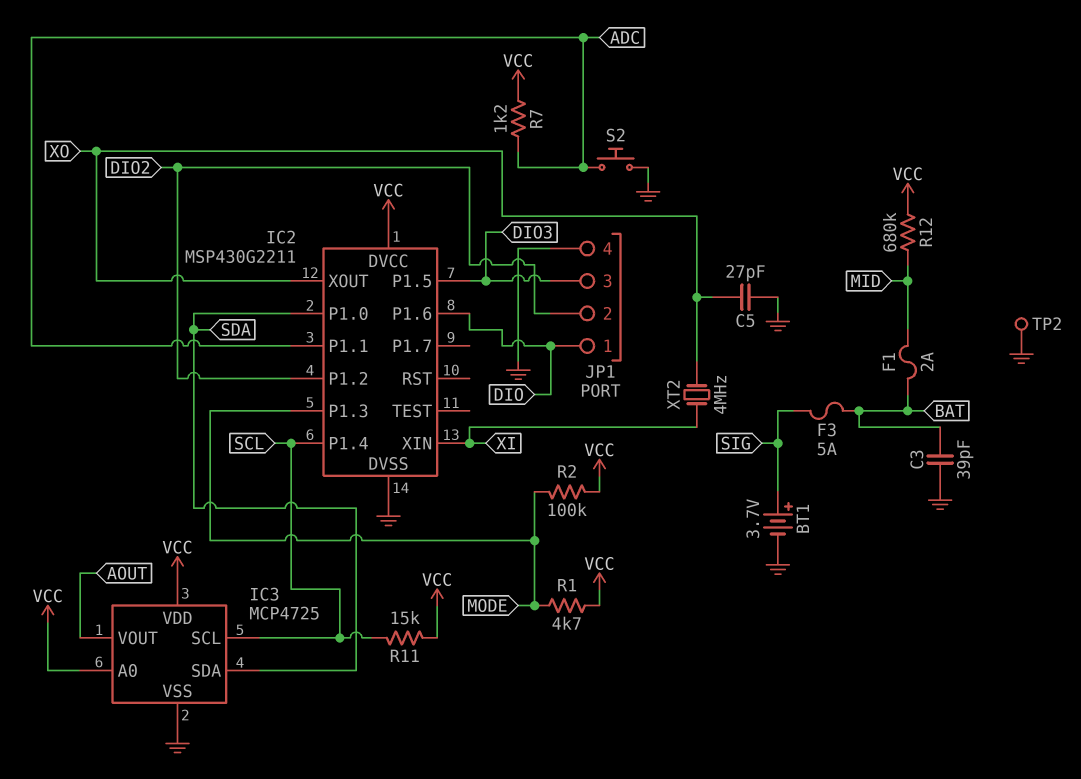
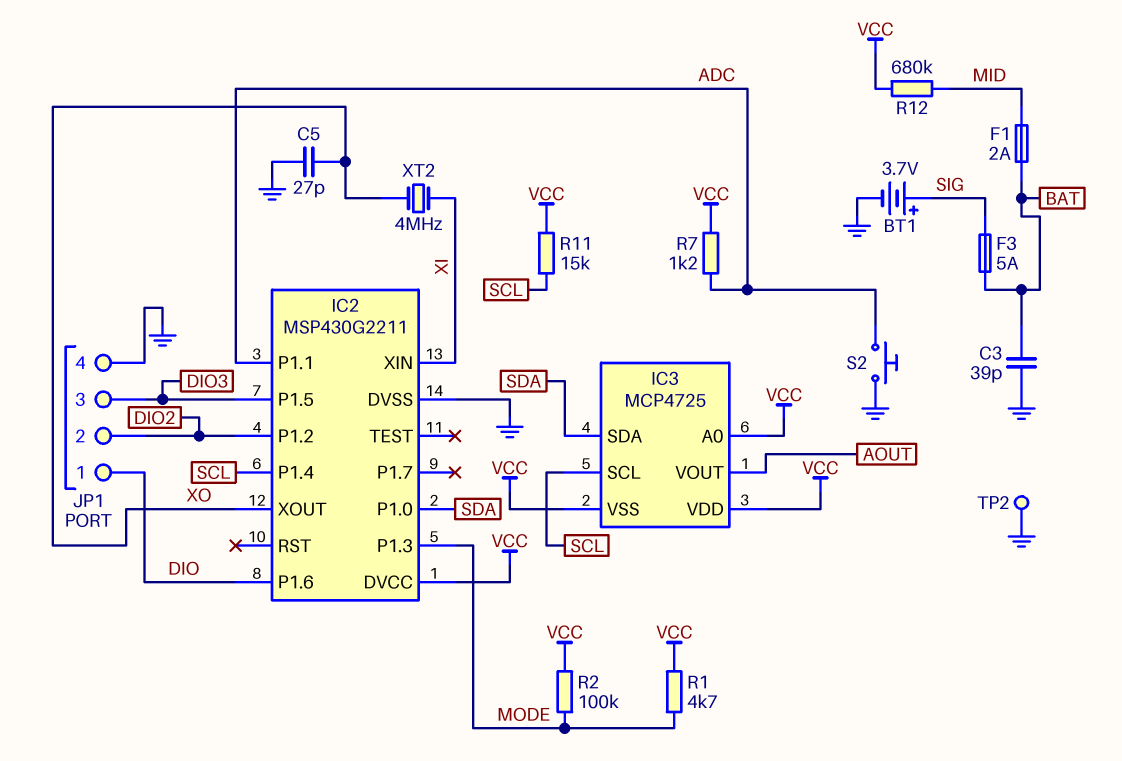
IC3 pin VSS: GND -> VCC

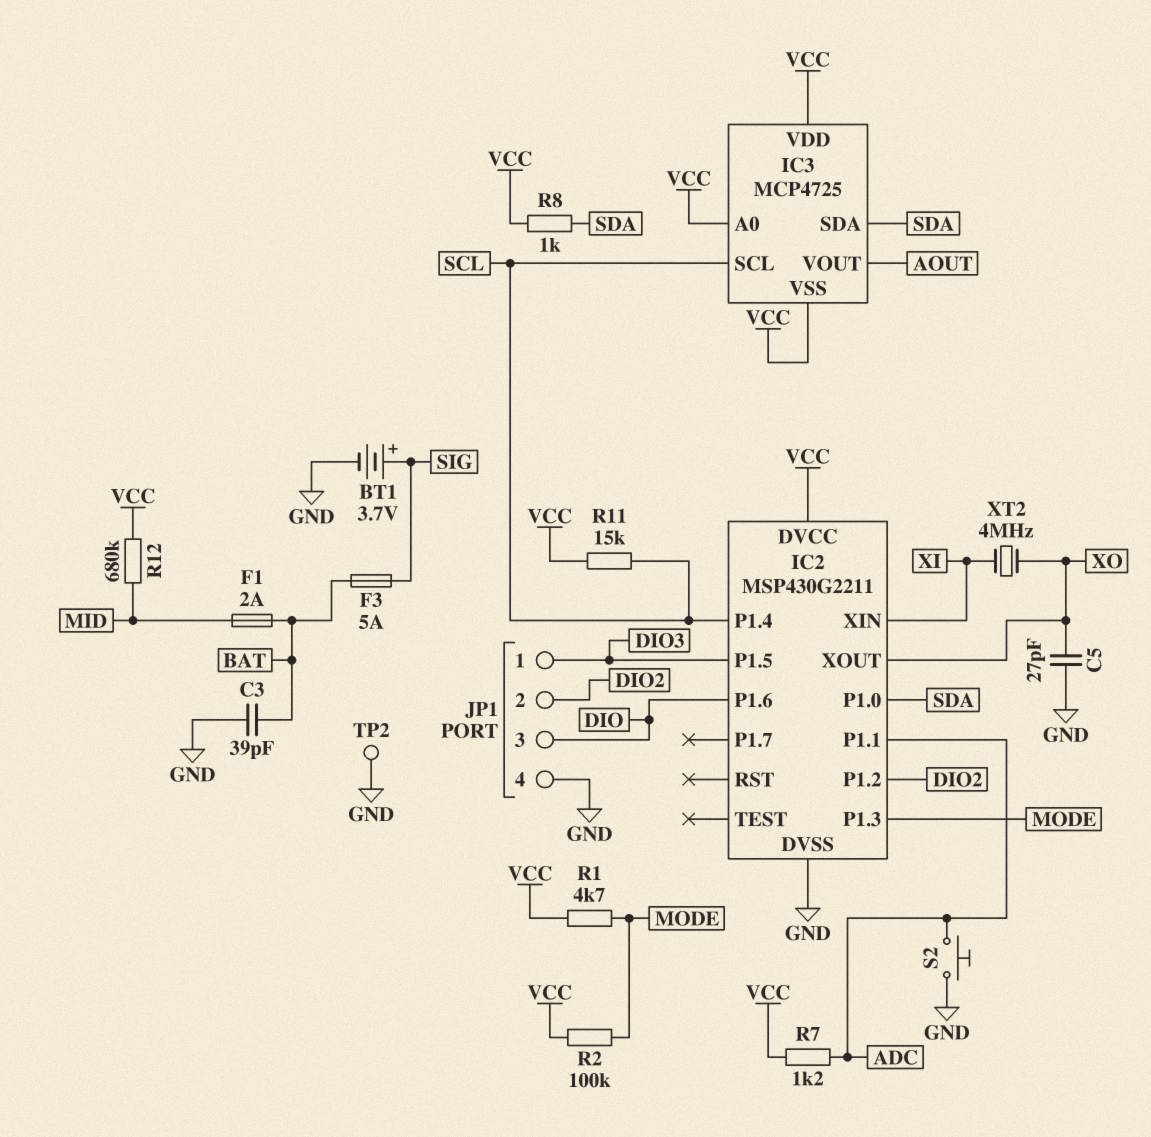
JP1 pin 1: DIO -> DIO3
JP1 pin 3: DIO3 -> DIO
R8: none -> 1k (SDA, VCC)

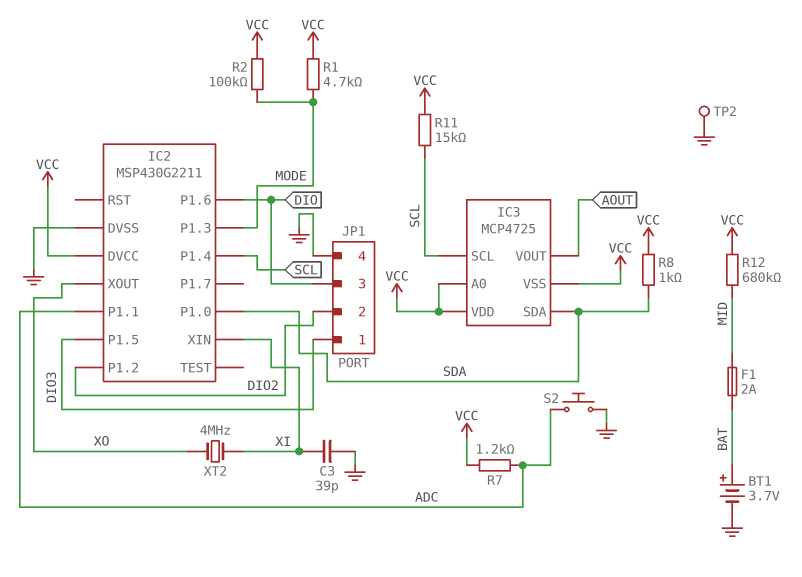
BT1: 3.7V (plus SIG, minus GND) -> 3.7V (plus BAT, minus GND)
C3: 39pF (BAT, GND) -> 39pF (GND, XI)
C5: 27pF (GND, XO) -> none
F3: 5A (BAT, SIG) -> none

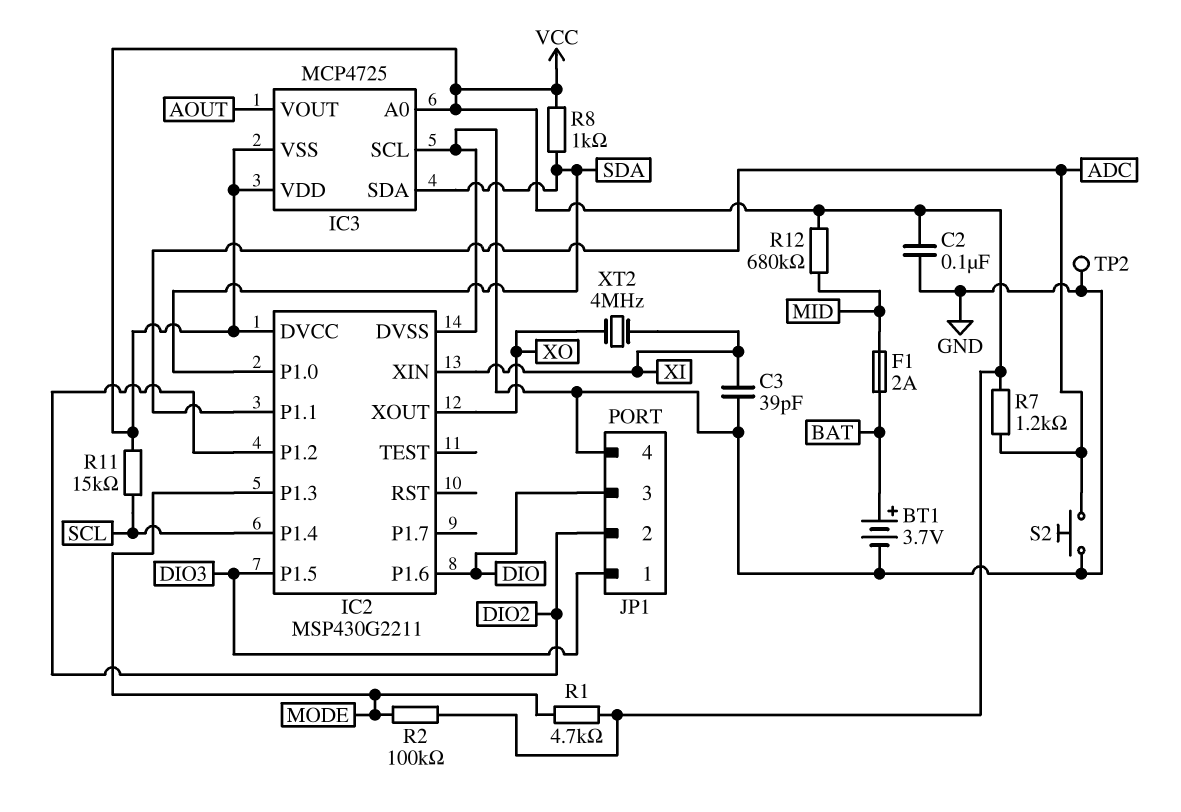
C2: none -> 100nF (GND, VCC)
IC3 pin SCL: SCL -> GND

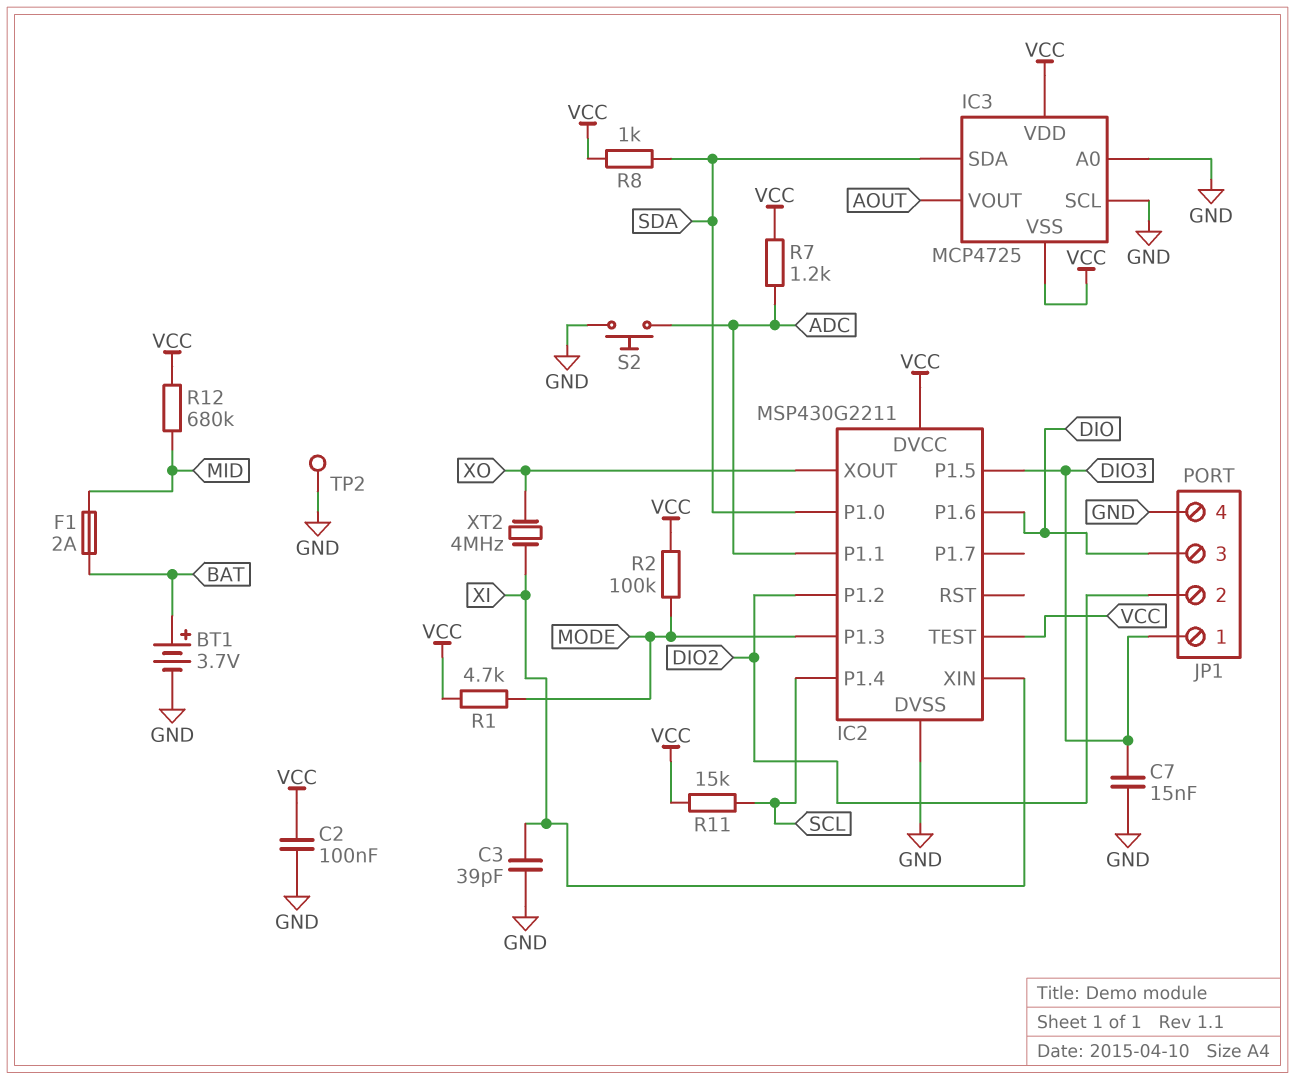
C7: none -> 15nF (DIO3, GND)
IC2 pin TEST: none -> VCC
IC3 pin A0: VCC -> GND

